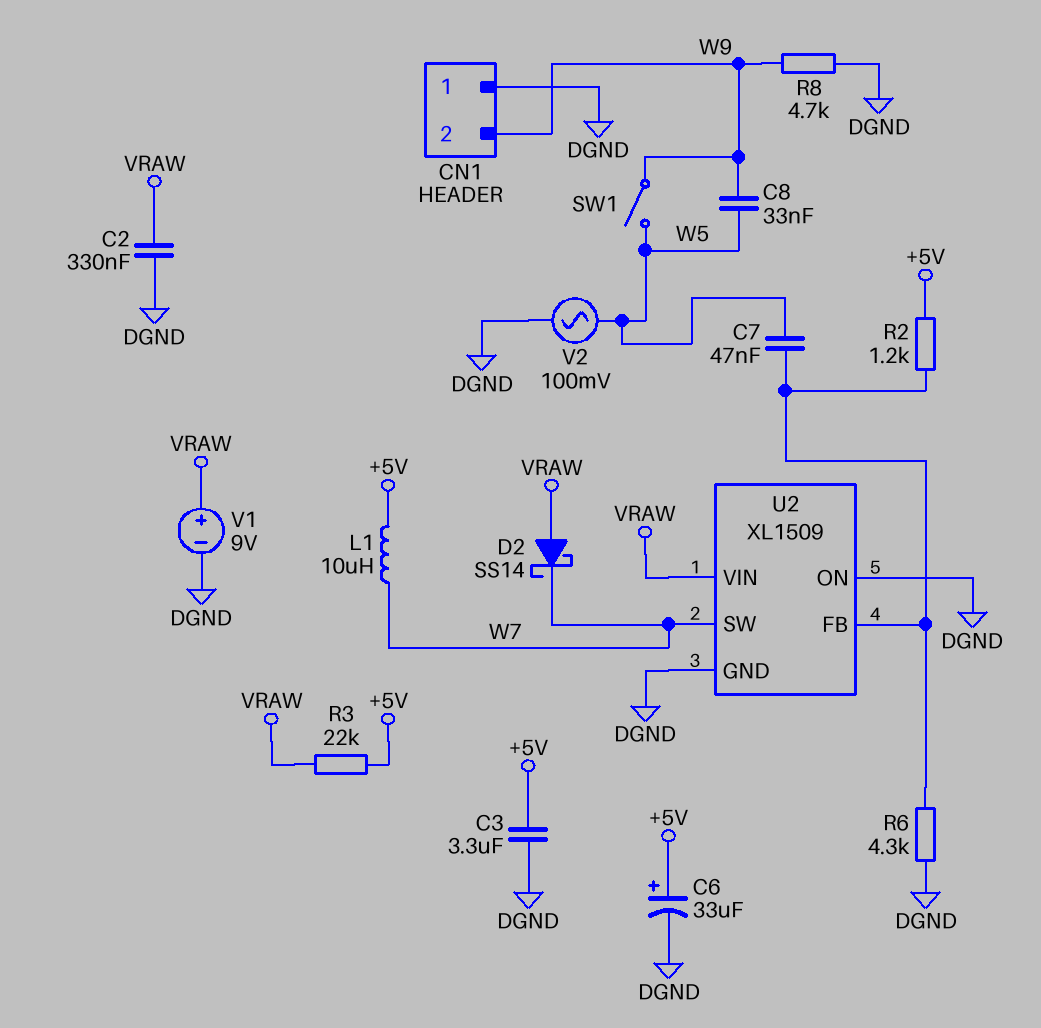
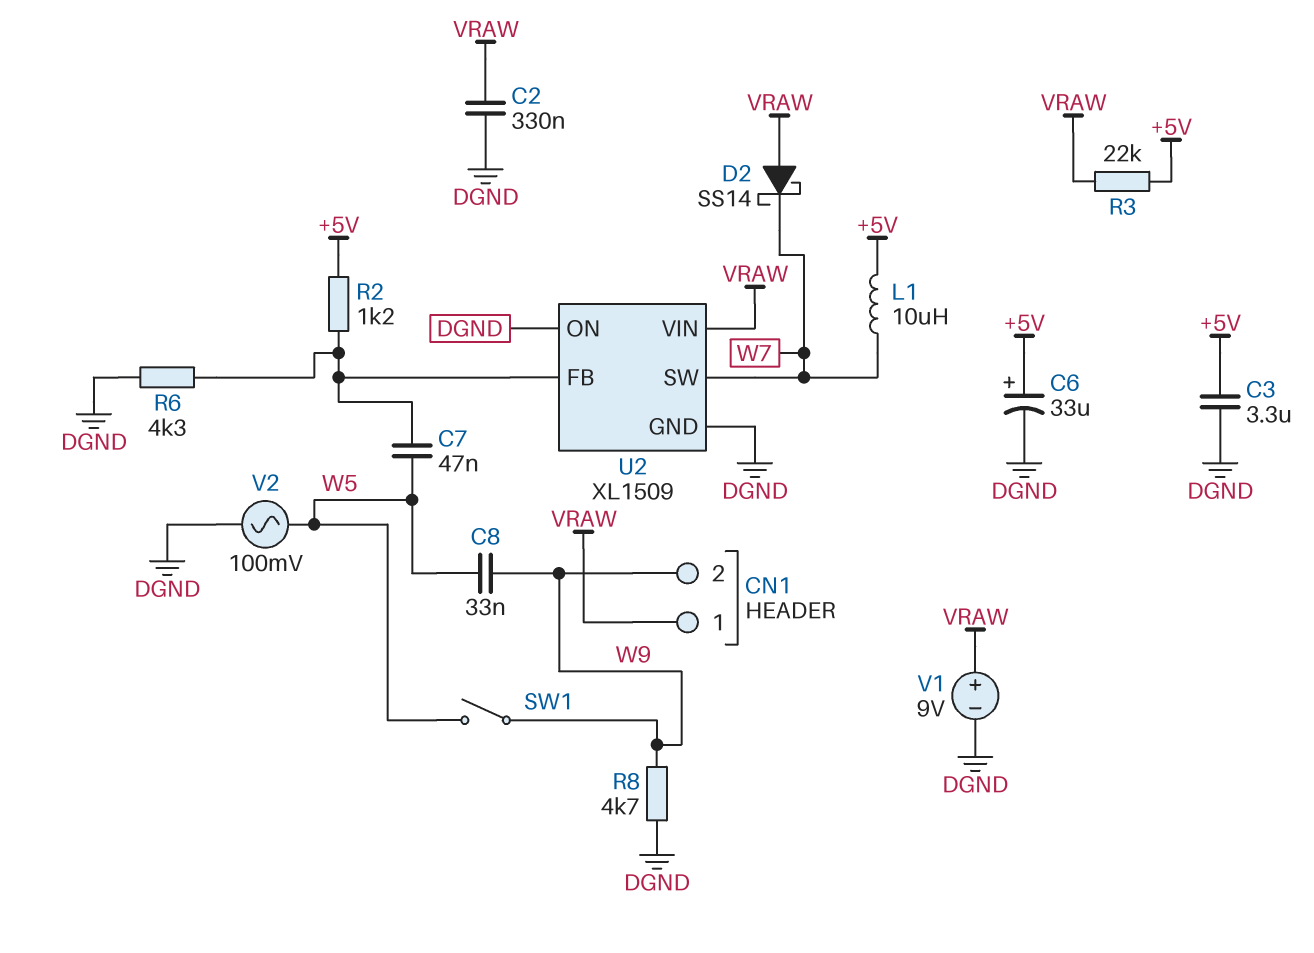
CN1 pin 1: DGND -> VRAW

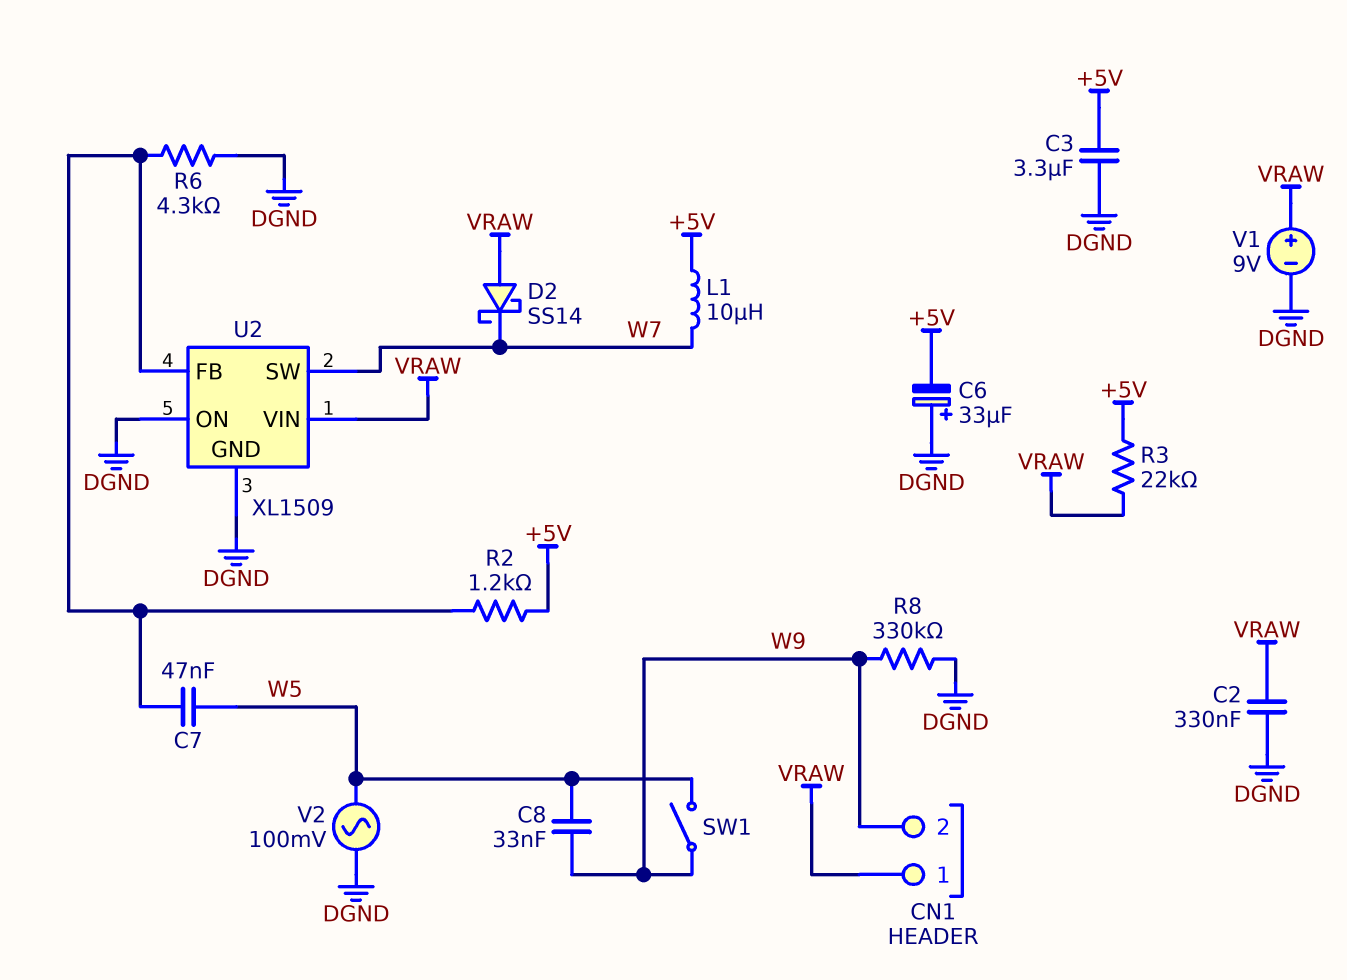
C6: 33uF (plus +5V, minus DGND) -> 33uF (plus DGND, minus +5V)
R8: 4.7k (DGND, W9) -> 330k (DGND, W9)

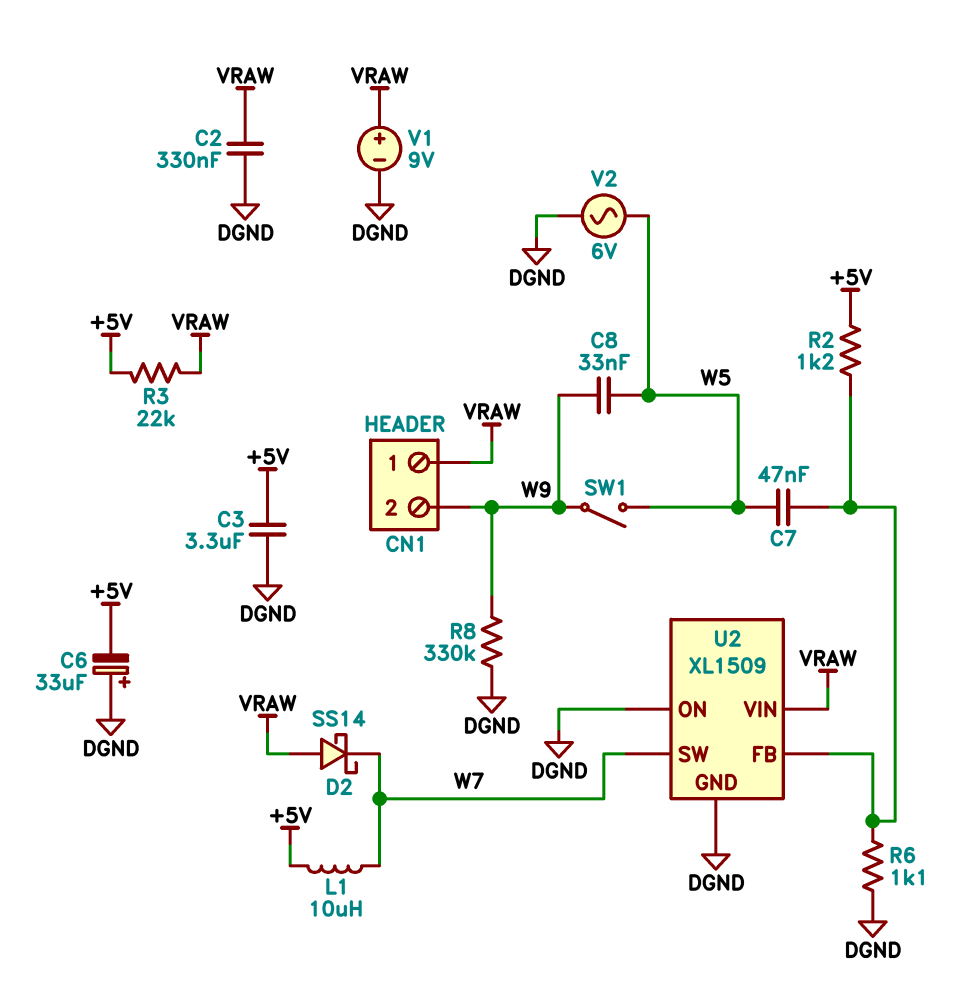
R6: 4.3k (DGND, U2/FB) -> 1.1k (DGND, U2/FB)
V2: AC 100mV (DGND, W5) -> AC 6V (DGND, W5)

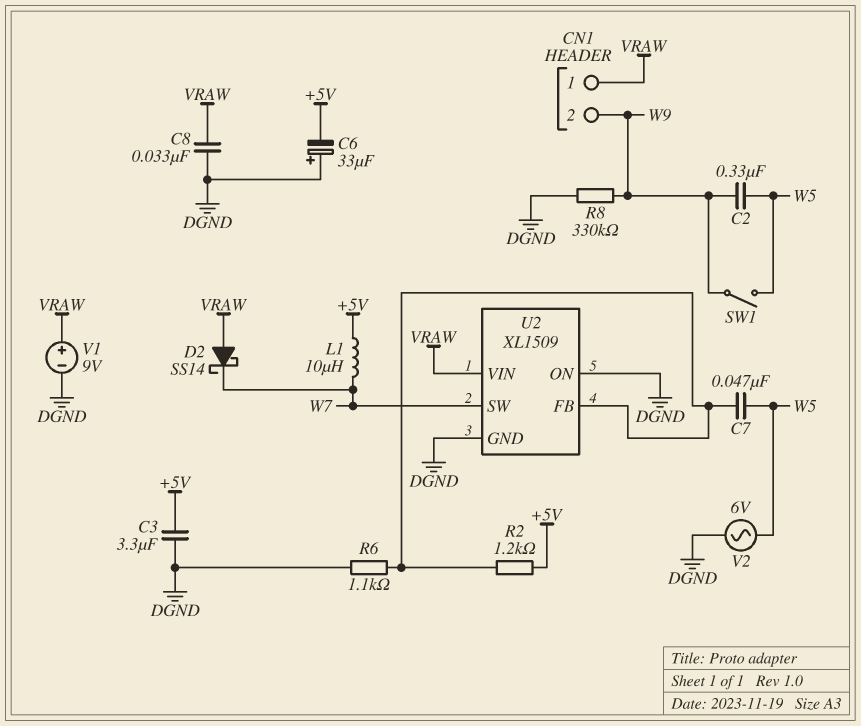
C2: 330nF (DGND, VRAW) -> 330nF (W5, W9)
C8: 33nF (W5, W9) -> 33nF (DGND, VRAW)
R3: 22k (+5V, VRAW) -> none

